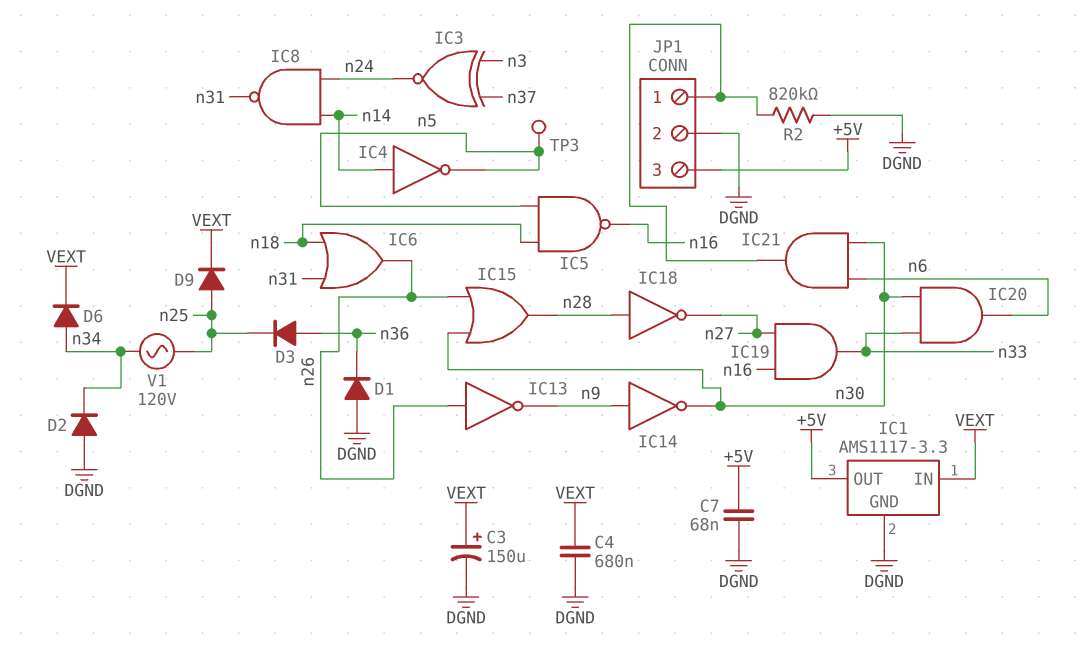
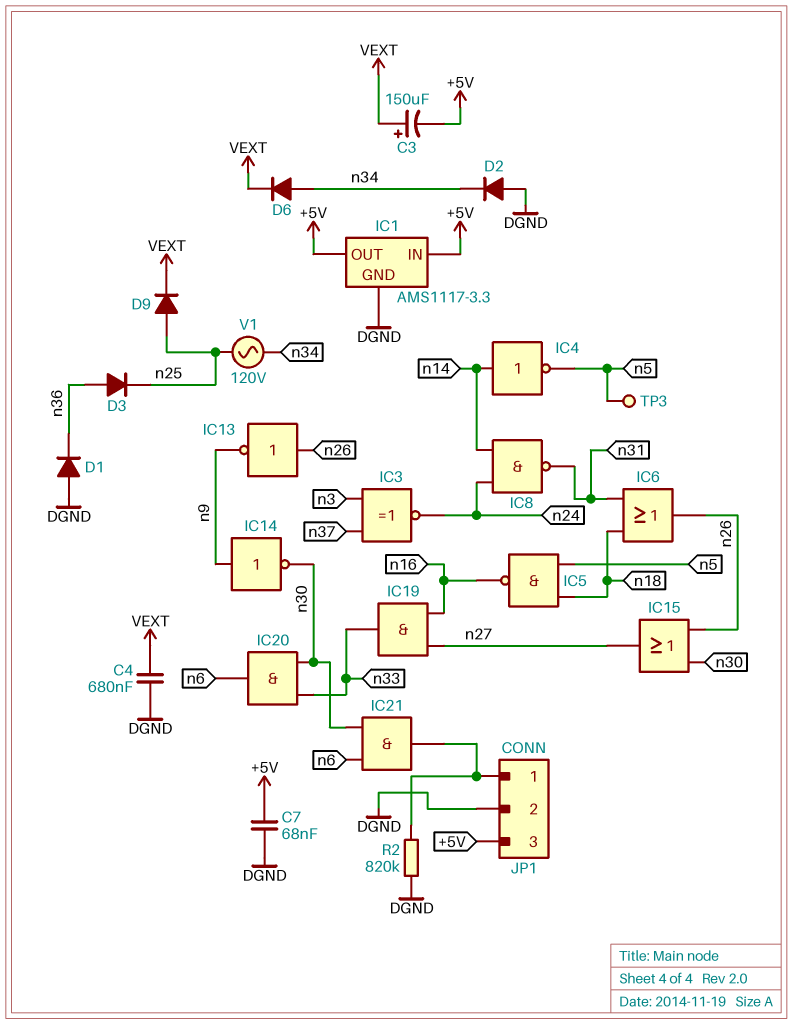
C3: 150uF (plus VEXT, minus DGND) -> 150uF (plus VEXT, minus +5V)
IC1 pin IN: VEXT -> +5V
IC15: OR (in n26, in n30, out n28) -> OR (in n26, in n30, out n27)
IC18: NOT (in n28, out n27) -> none

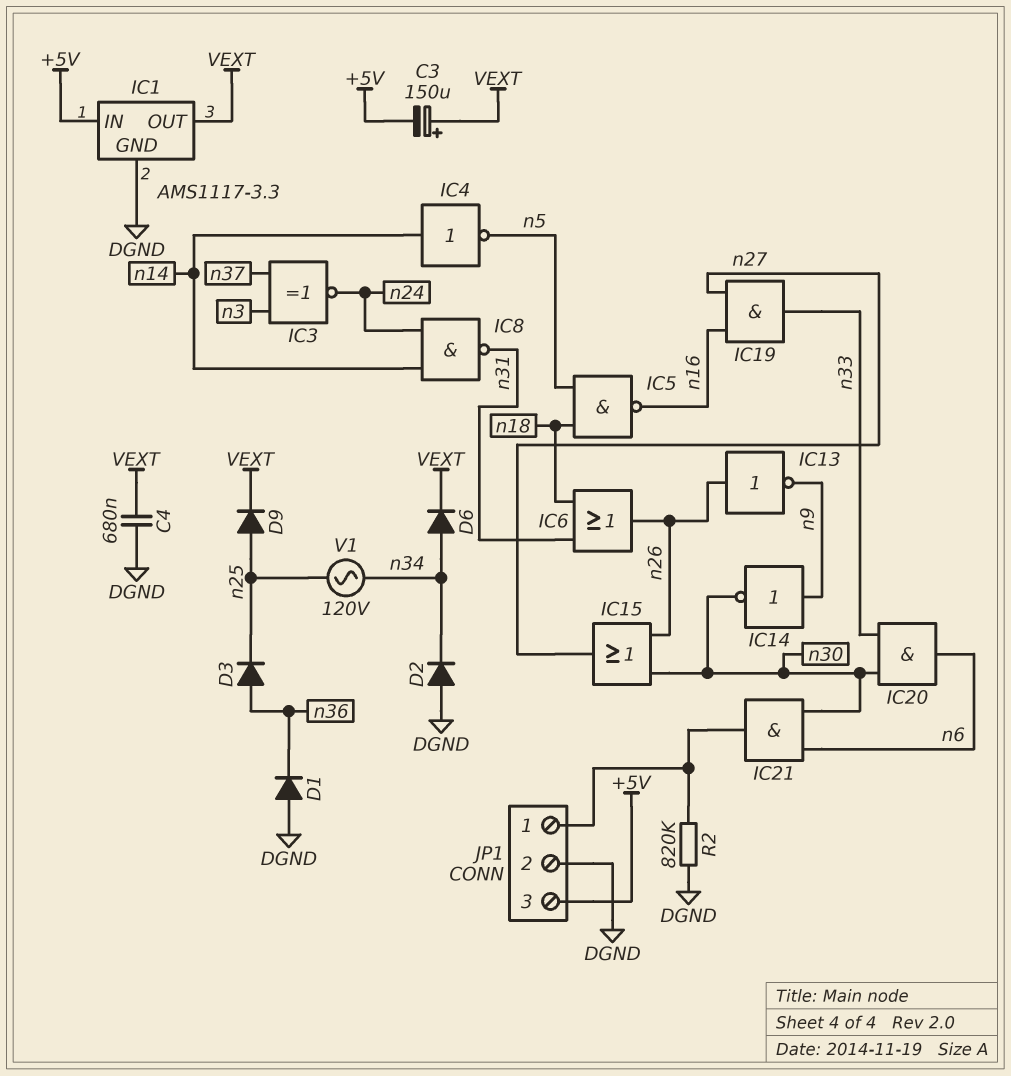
C7: 68nF (+5V, DGND) -> none
IC1 pin OUT: +5V -> VEXT
TP3: test point (n5) -> none

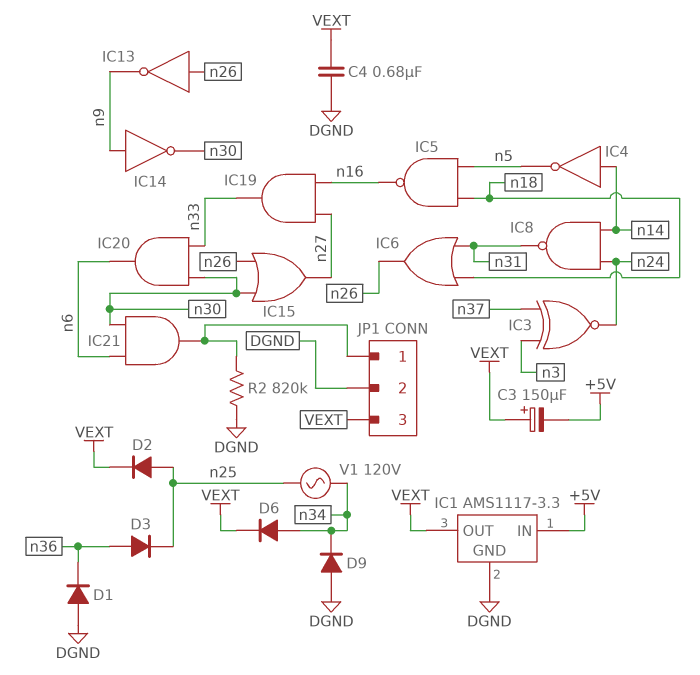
D2: diode (A DGND, K n34) -> diode (A n25, K VEXT)
D9: diode (A n25, K VEXT) -> diode (A DGND, K n34)
JP1 pin 3: +5V -> VEXT

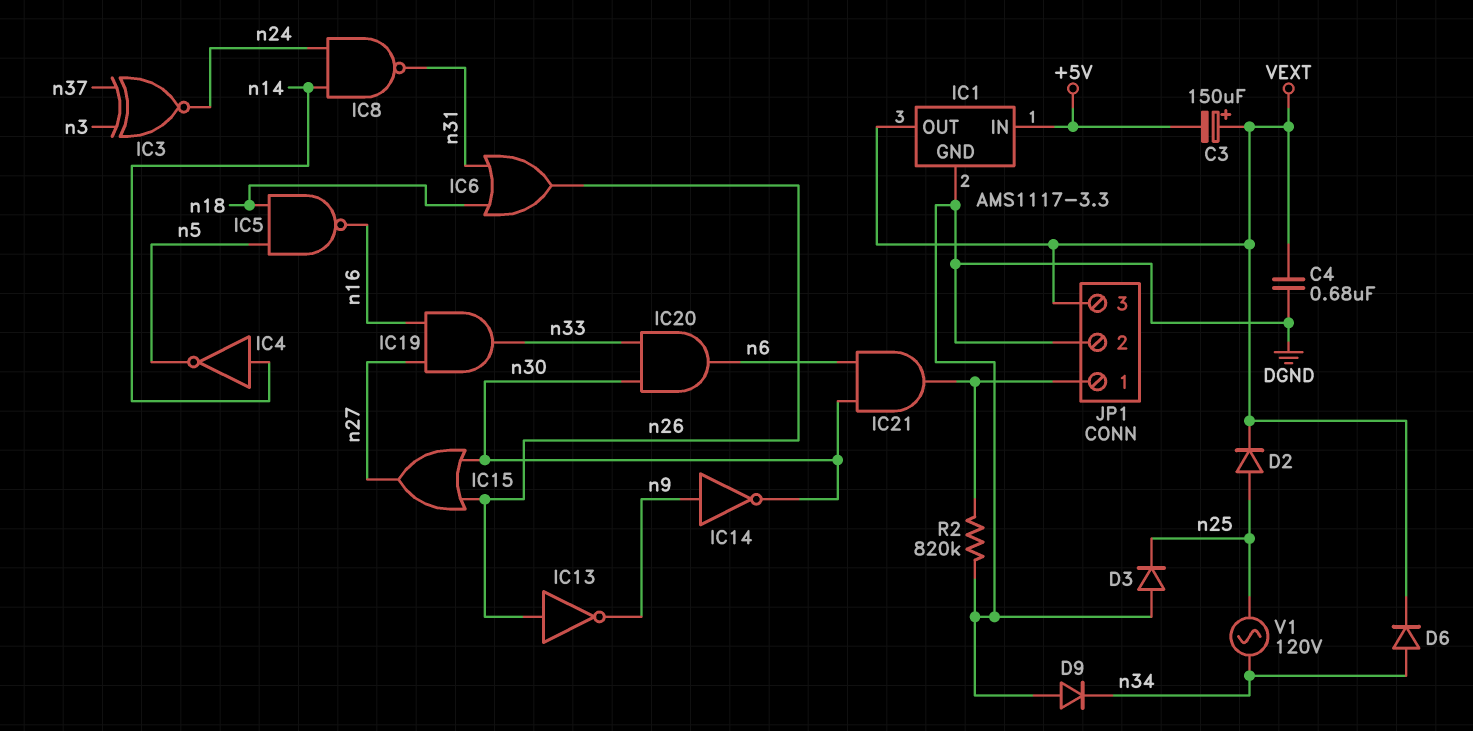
D1: diode (A DGND, K n36) -> none
D3: diode (A n36, K n25) -> diode (A DGND, K n25)

